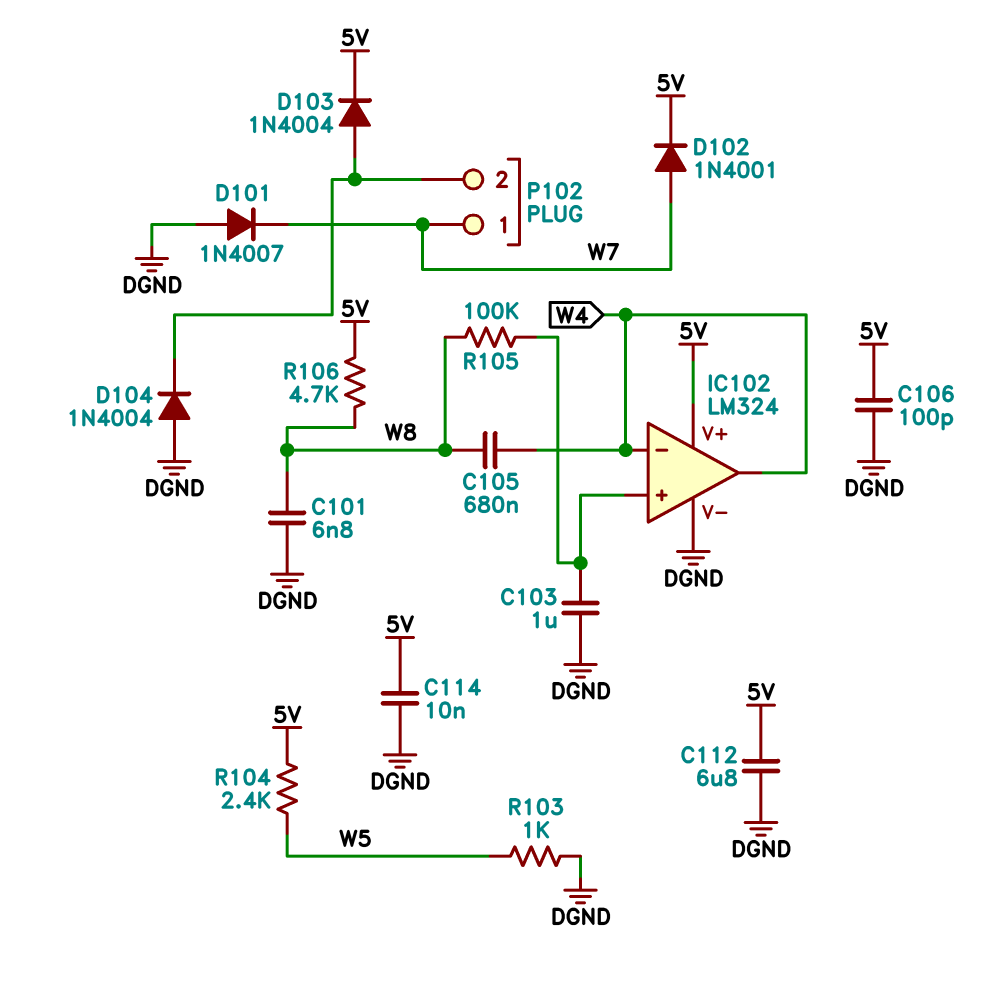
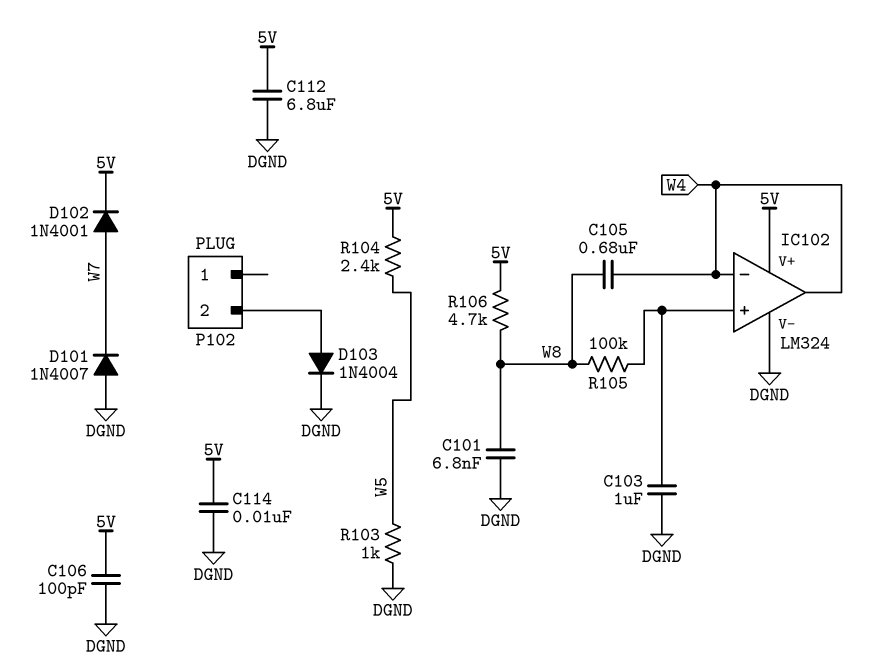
D103: diode 1N4004 (A P102/2, K 5V) -> diode 1N4004 (A P102/2, K DGND)
D104: diode 1N4004 (A DGND, K P102/2) -> none
P102 pin 1: W7 -> none

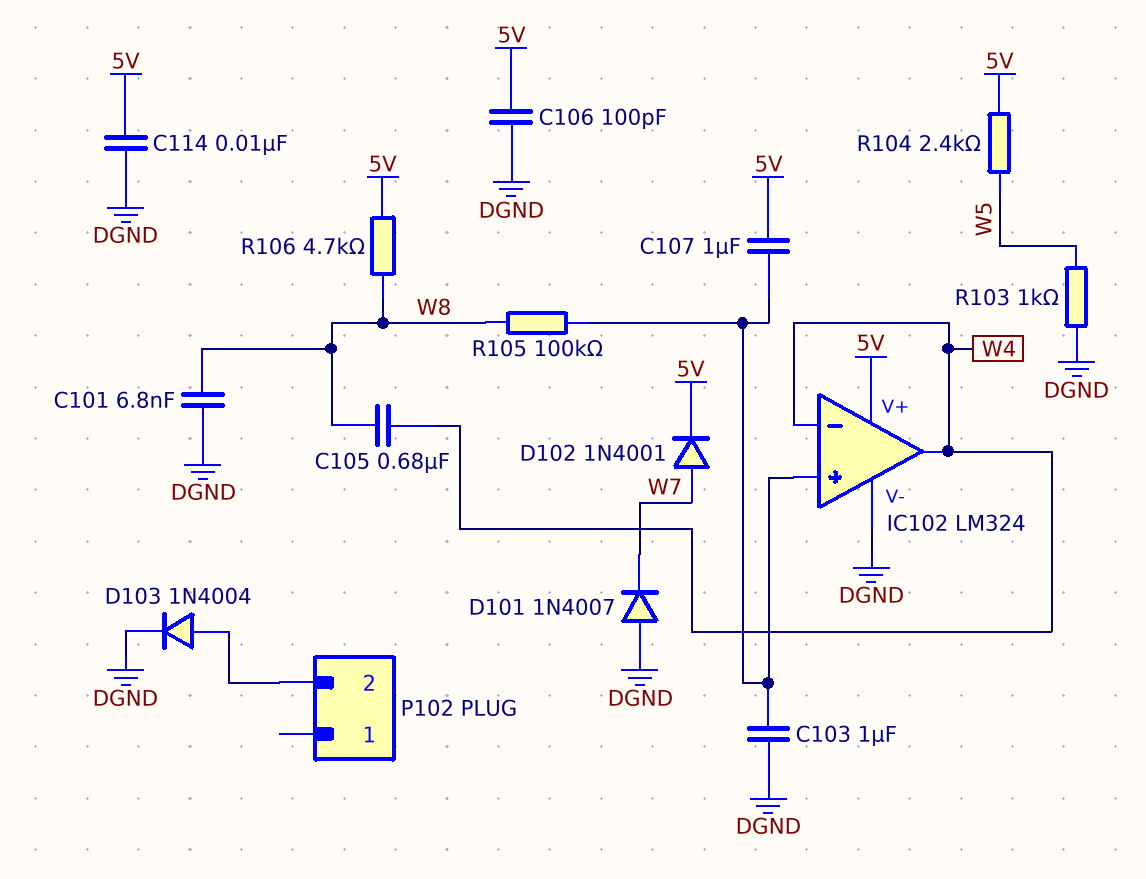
C107: none -> 1uF (5V, IC102/in+)
C112: 6.8uF (5V, DGND) -> none

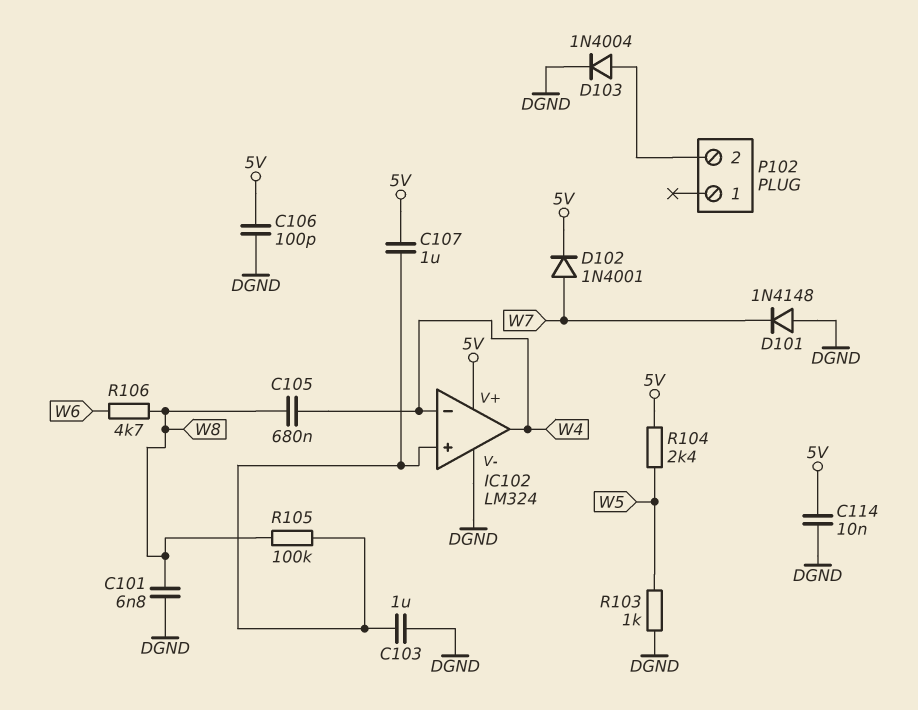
D101: diode 1N4007 (A DGND, K W7) -> diode 1N4148 (A DGND, K W7)
R106: 4.7k (5V, W8) -> 4.7k (W6, W8)

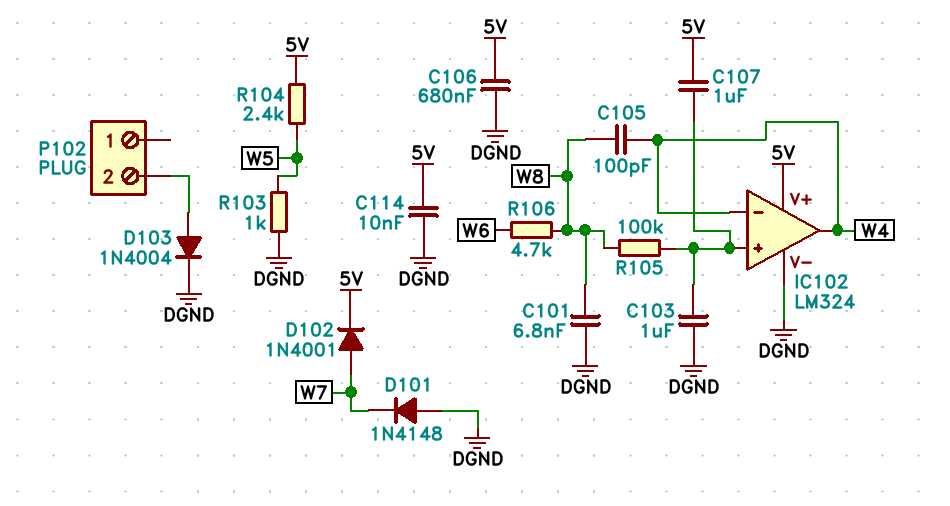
C105: 680nF (W4, W8) -> 100pF (W4, W8)
C106: 100pF (5V, DGND) -> 680nF (5V, DGND)

